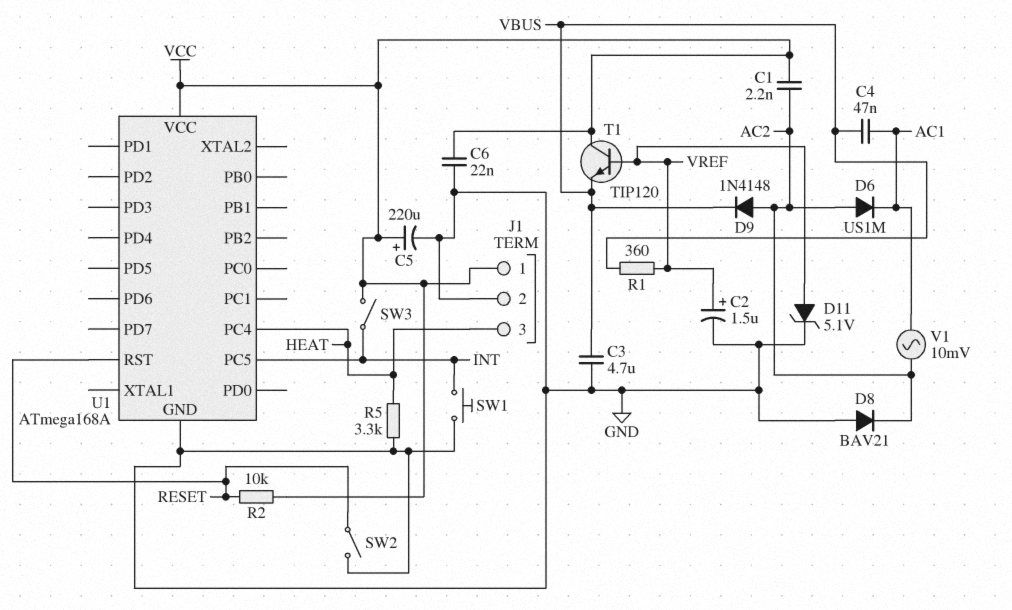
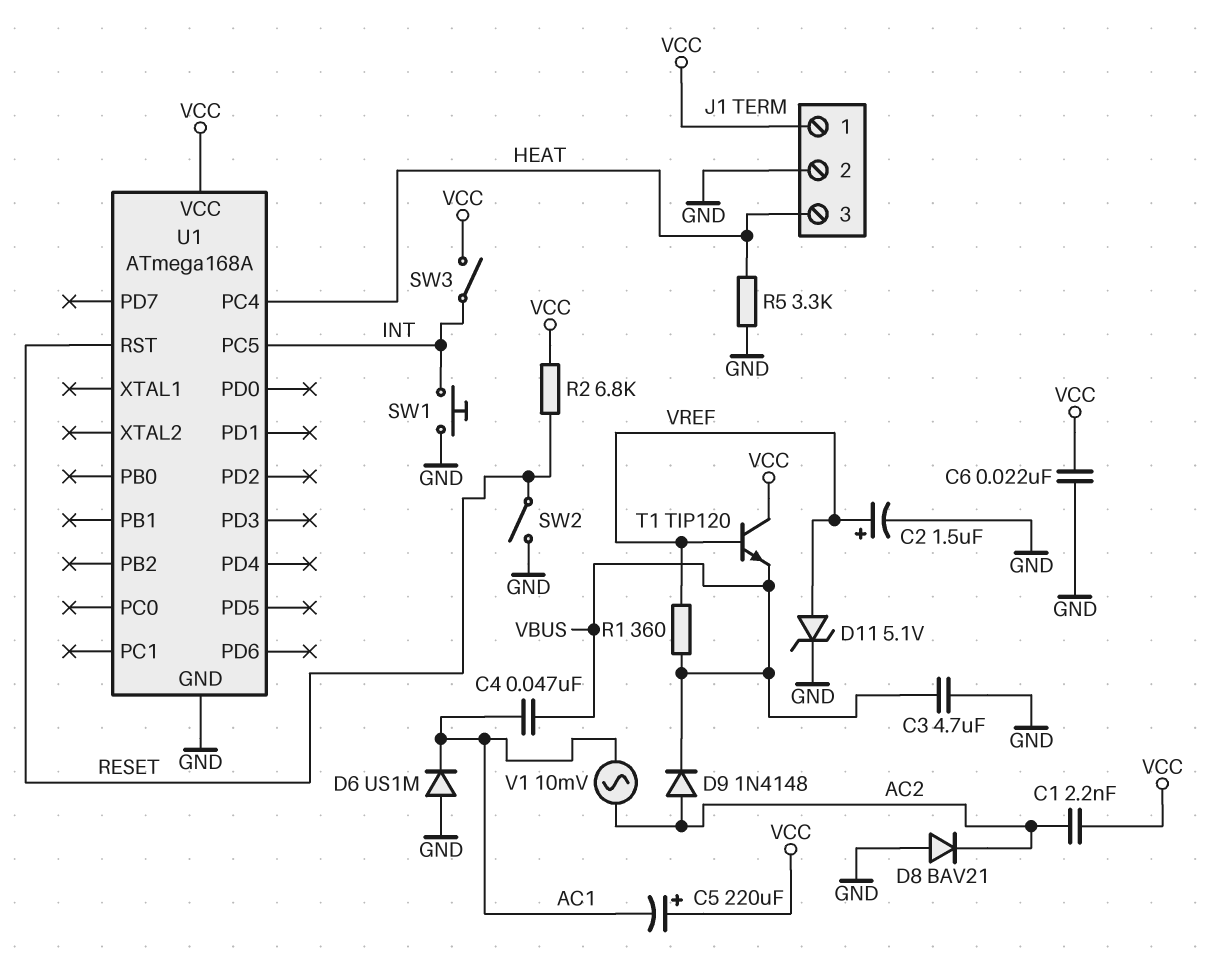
C5: 220uF (plus VCC, minus GND) -> 220uF (plus VCC, minus AC1)
D6: diode US1M (A AC2, K AC1) -> diode US1M (A GND, K AC1)
R2: 10k (RESET, VCC) -> 6.8k (RESET, VCC)

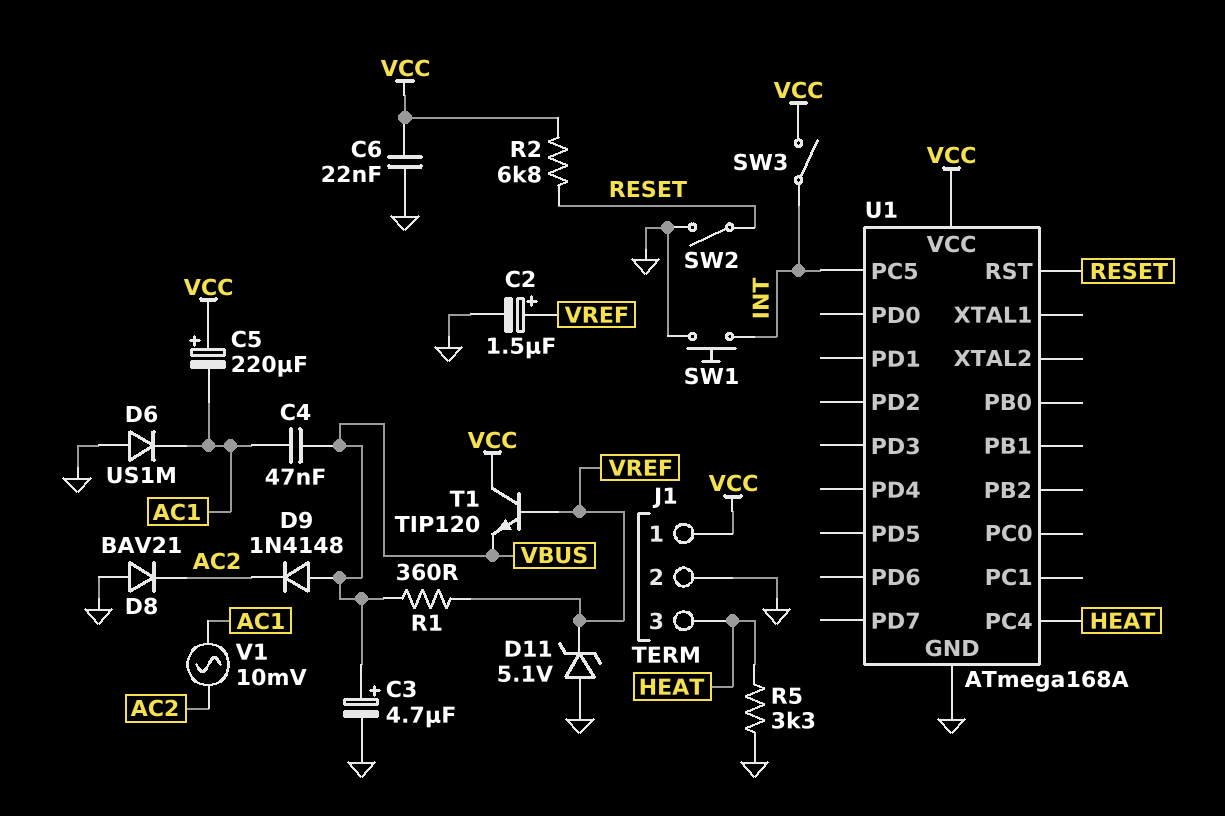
C1: 2.2nF (AC2, VCC) -> none
C3: 4.7uF (GND, VBUS) -> 4.7uF (plus VBUS, minus GND)
D9: diode 1N4148 (A AC2, K VBUS) -> diode 1N4148 (A VBUS, K AC2)
D11: zener 5.1V (A VREF, K GND) -> zener 5.1V (A GND, K VREF)

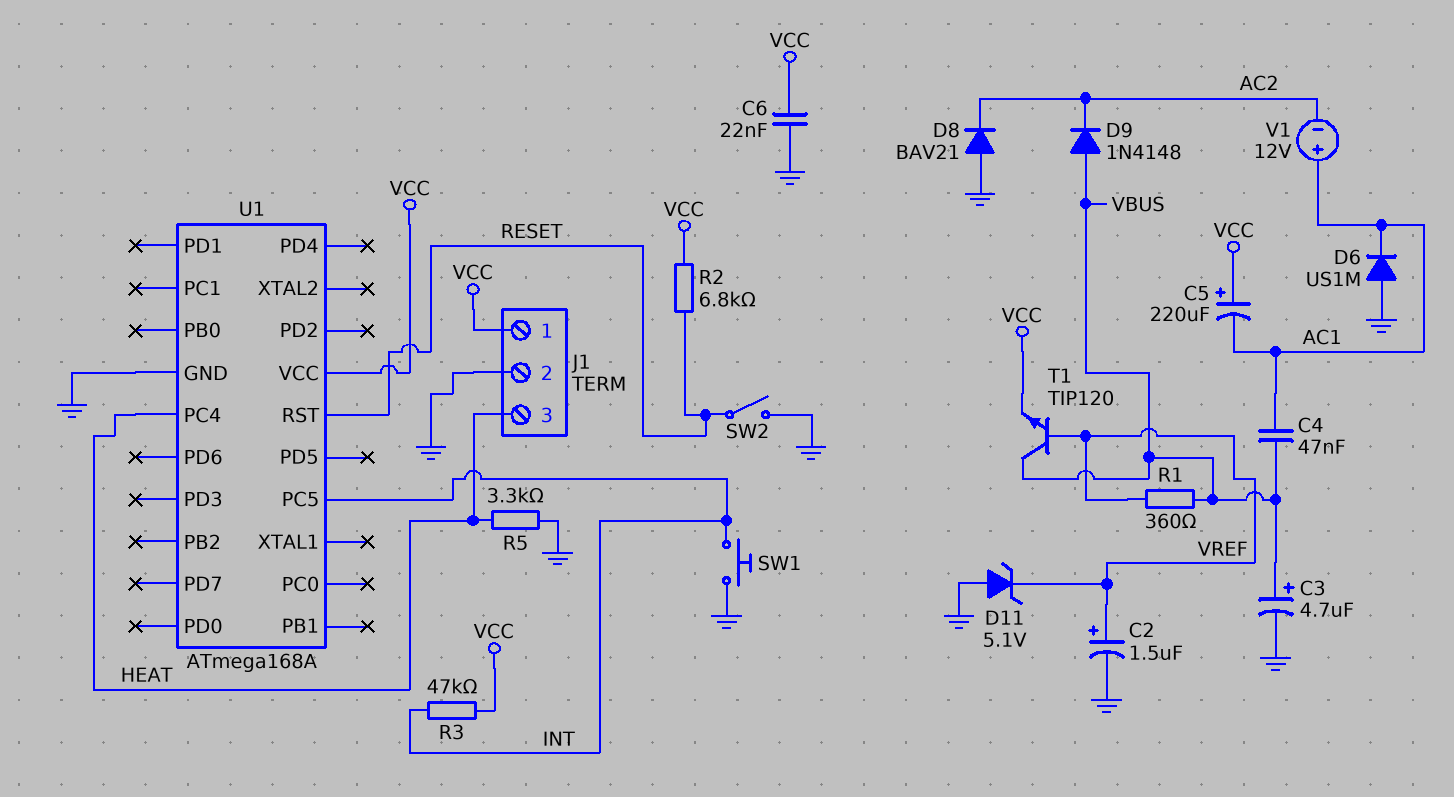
R3: none -> 47k (INT, VCC)
SW3: switch (INT, VCC) -> none
T1: NPN TIP120 (B VREF, C VCC, E VBUS) -> NPN TIP120 (B VREF, C VBUS, E VCC)
V1: AC 10mV (AC1, AC2) -> 12V (plus AC1, minus AC2)

